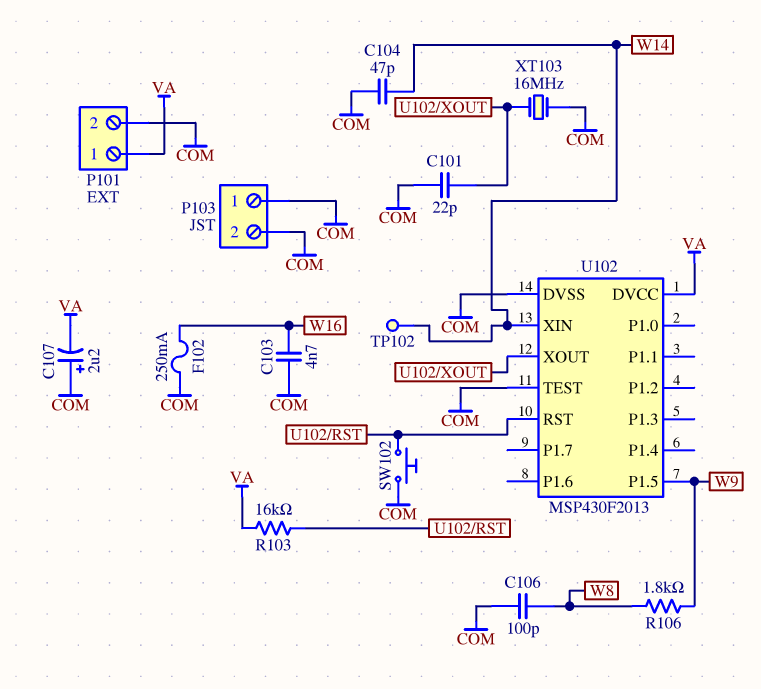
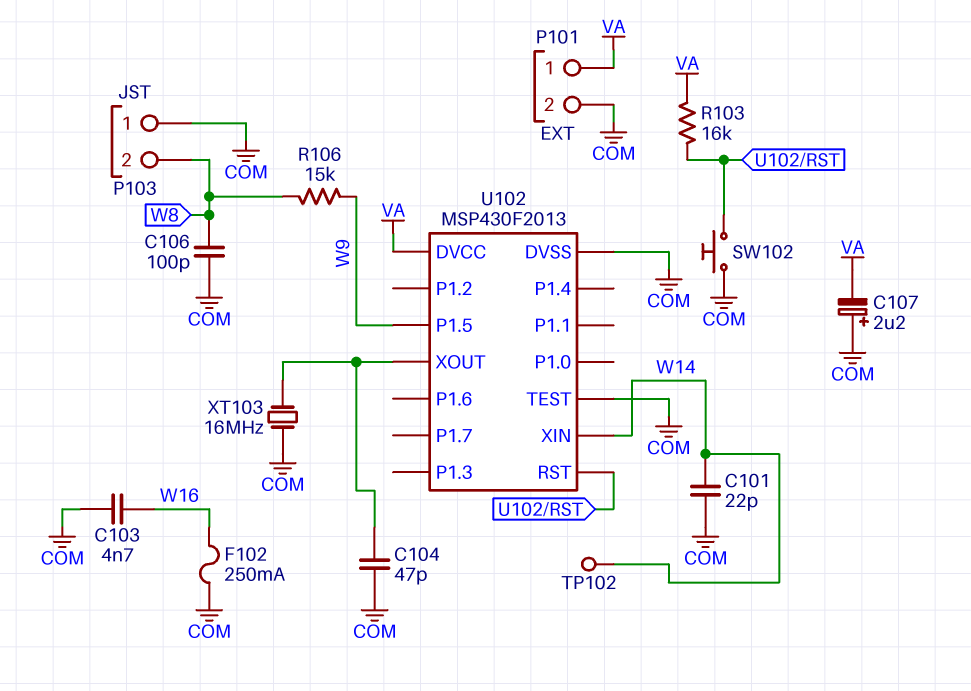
C101: 22pF (COM, U102/XOUT) -> 22pF (COM, W14)
C104: 47pF (COM, W14) -> 47pF (COM, U102/XOUT)
P103 pin 2: COM -> W8
R106: 1.8k (W8, W9) -> 15k (W8, W9)

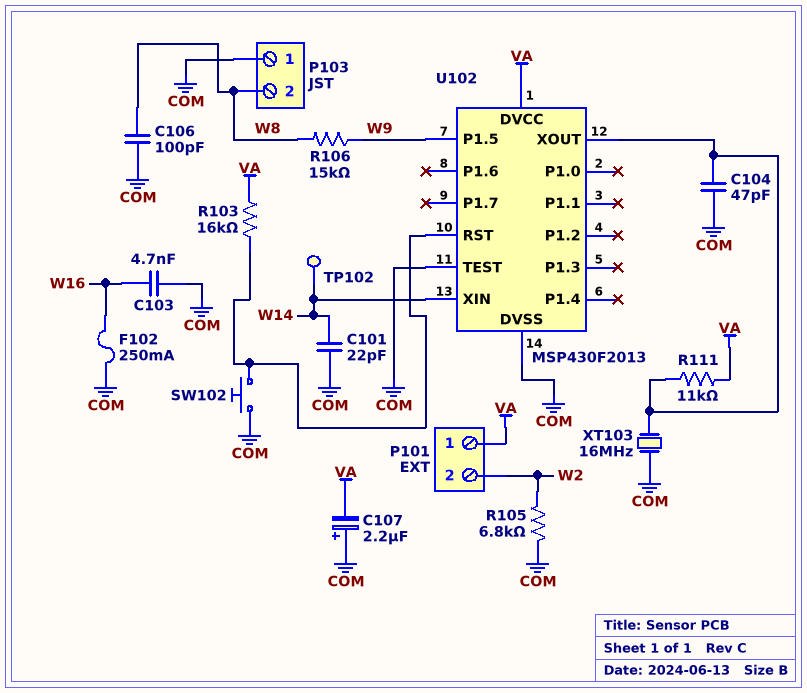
P101 pin 2: COM -> W2
R105: none -> 6.8k (COM, W2)
R111: none -> 11k (U102/XOUT, VA)

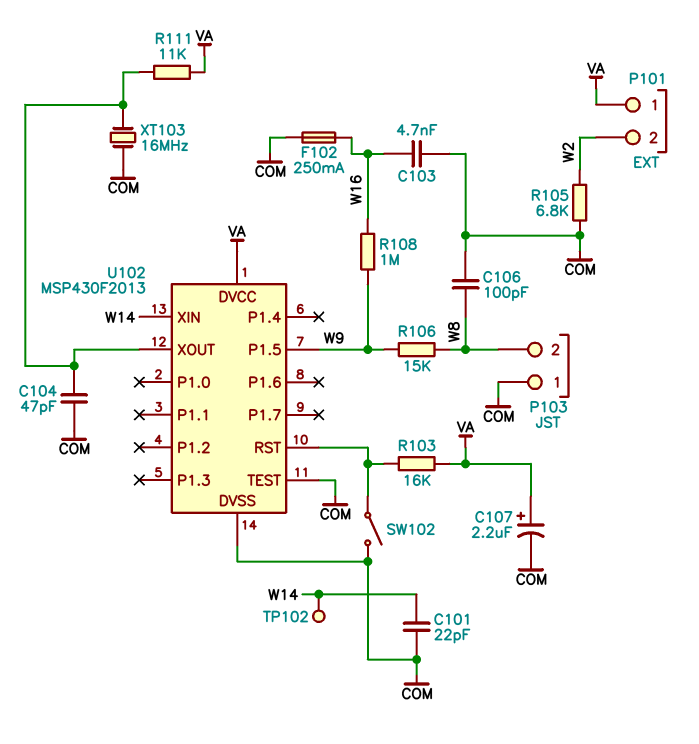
C107: 2.2uF (plus COM, minus VA) -> 2.2uF (plus VA, minus COM)
R108: none -> 1M (W9, W16)
SW102: button (COM, U102/RST) -> switch (COM, U102/RST)

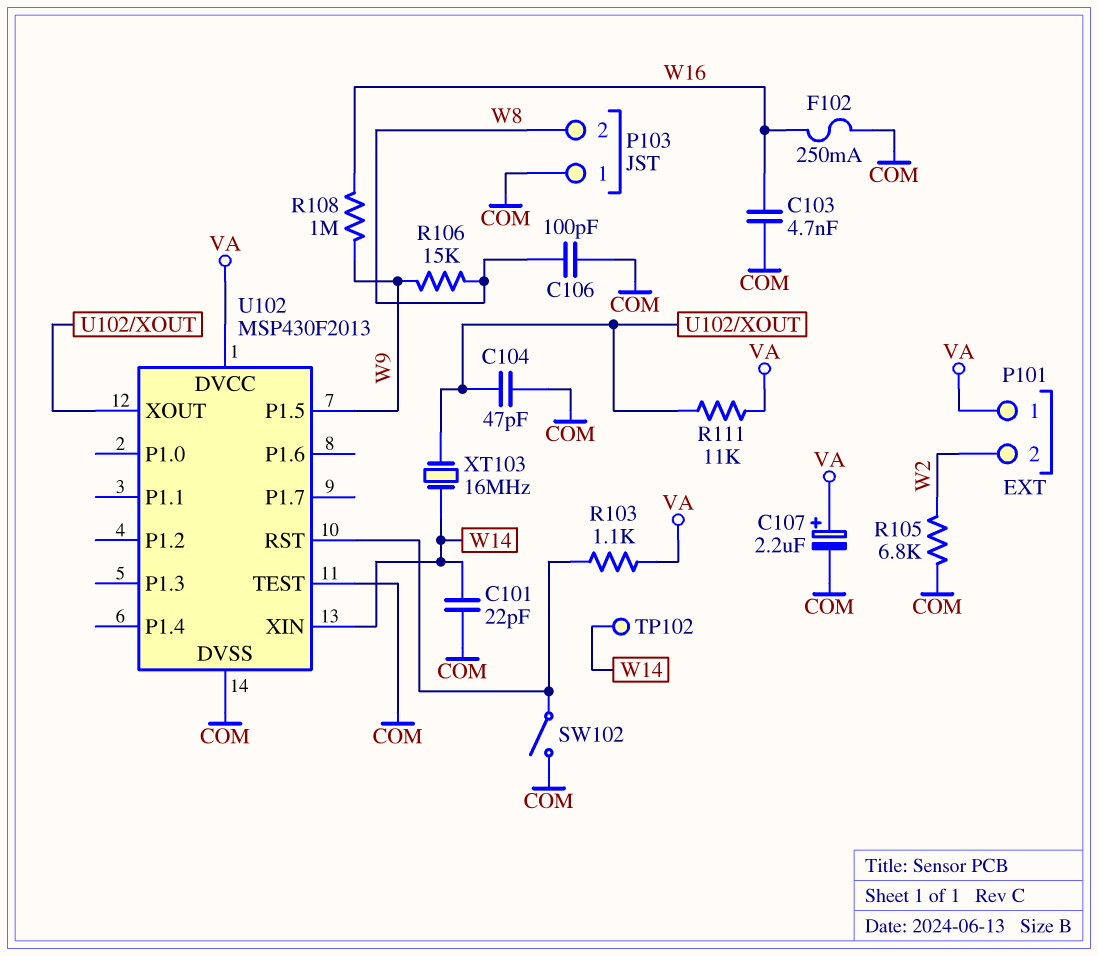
R103: 16k (U102/RST, VA) -> 1.1k (U102/RST, VA)
XT103: 16MHz (COM, U102/XOUT) -> 16MHz (U102/XOUT, W14)

